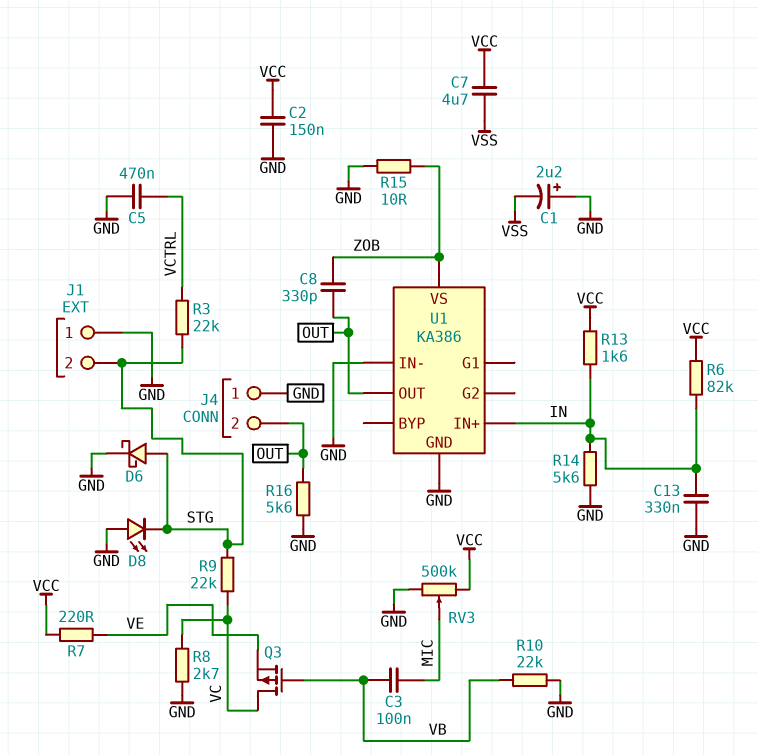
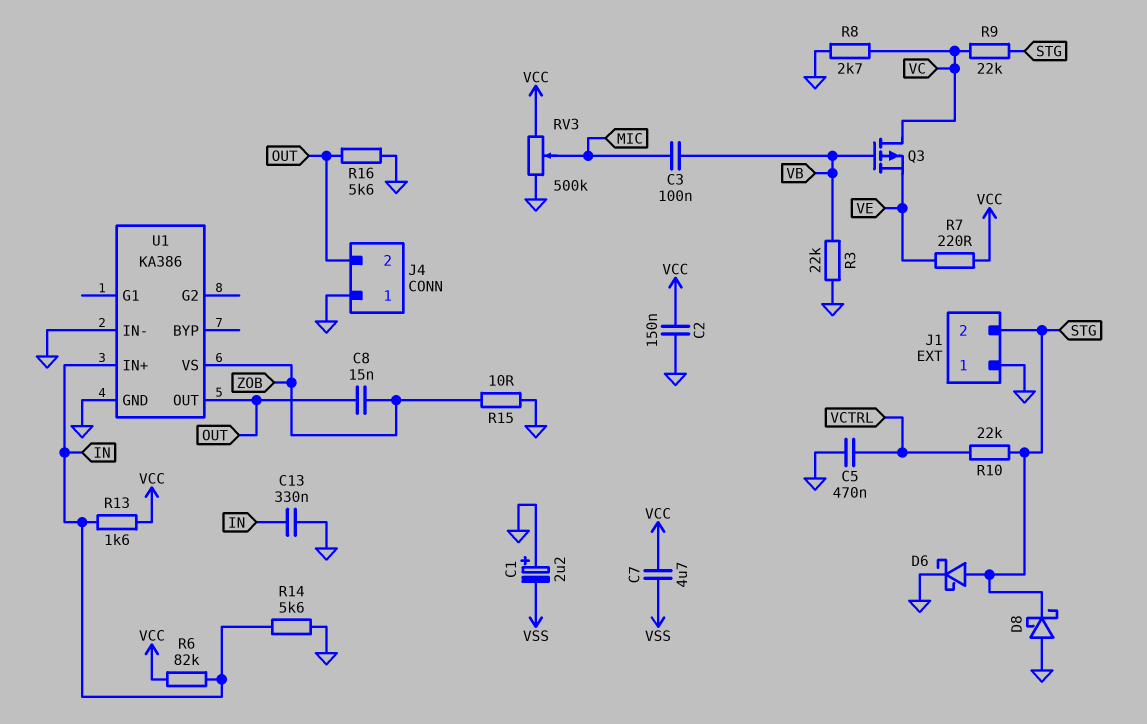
C8: 330pF (OUT, ZOB) -> 15nF (OUT, ZOB)
D8: LED (A GND, K STG) -> schottky (A GND, K STG)
R3: 22k (STG, VCTRL) -> 22k (GND, VB)
R10: 22k (GND, VB) -> 22k (STG, VCTRL)

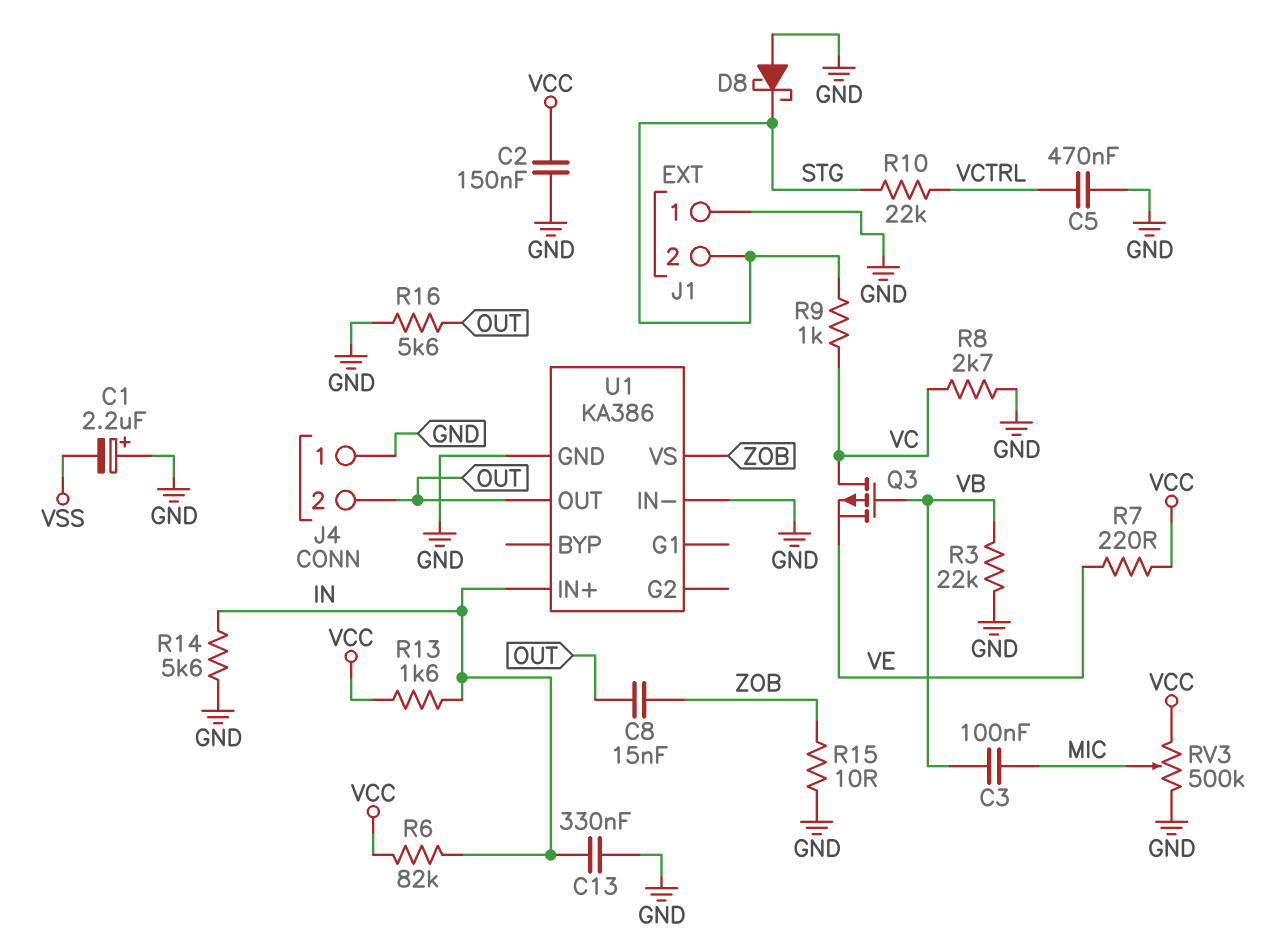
C7: 4.7uF (VCC, VSS) -> none
D6: schottky (A STG, K GND) -> none
R9: 22k (STG, VC) -> 1k (STG, VC)

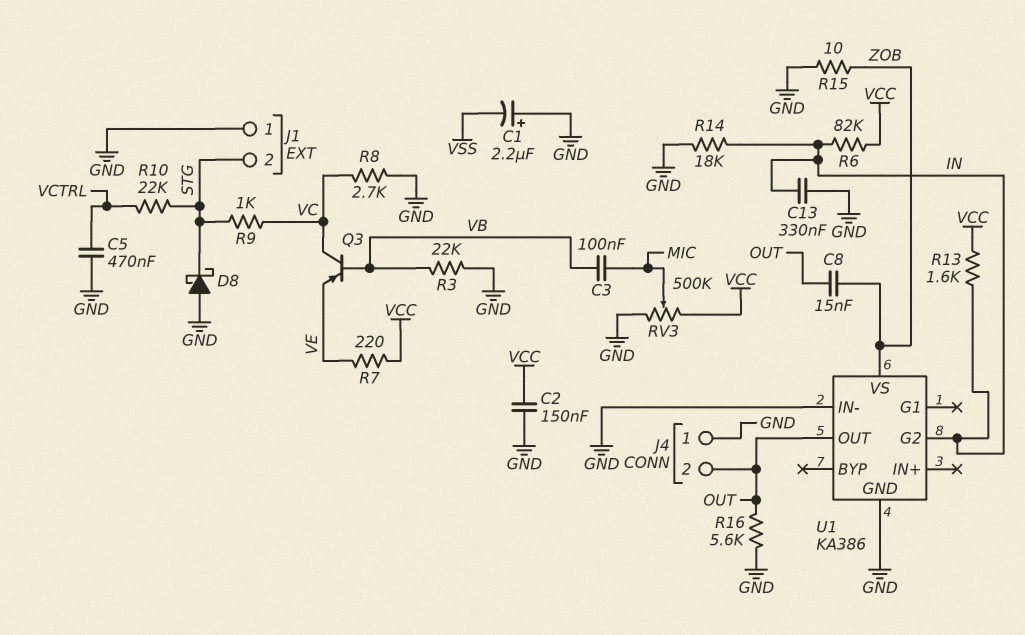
Q3: PMOS (G VB, D VC, S VE) -> PNP (B VB, C VC, E VE)
R14: 5.6k (GND, IN) -> 18k (GND, IN)
U1 pin G2: none -> IN
U1 pin IN+: IN -> none

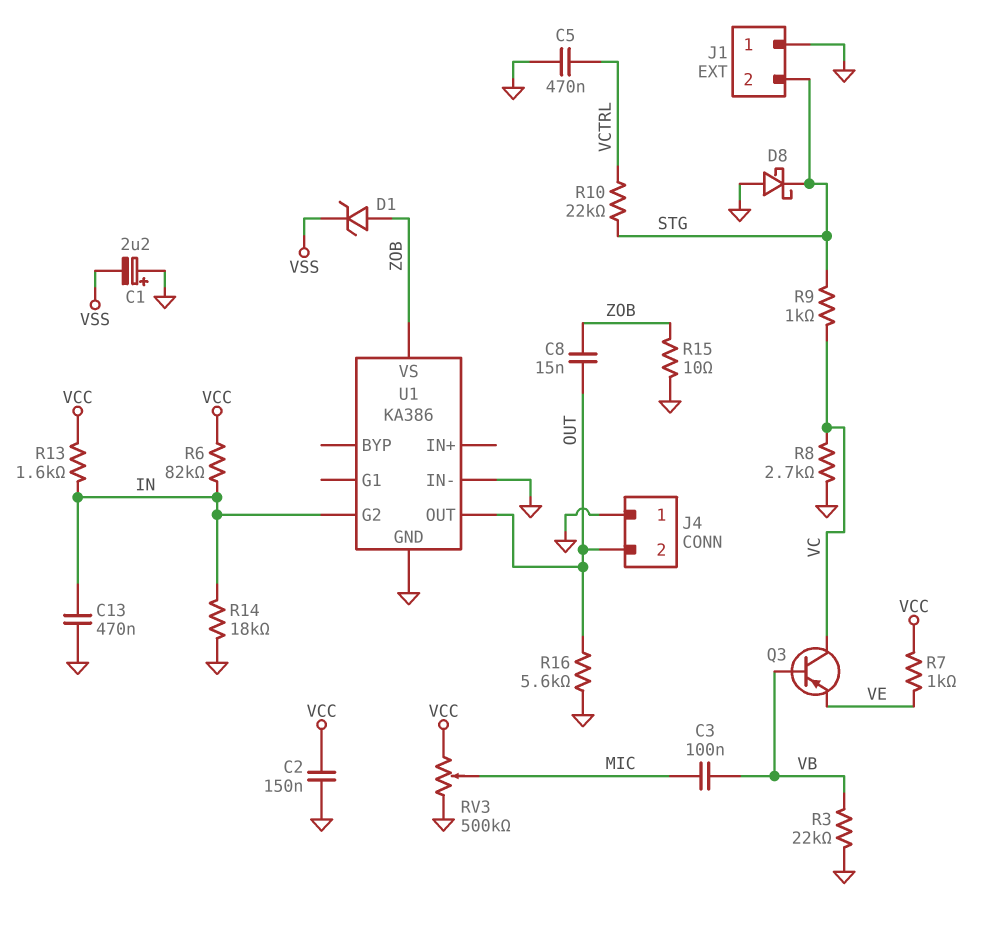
C13: 330nF (GND, IN) -> 470nF (GND, IN)
D1: none -> zener (A ZOB, K VSS)
R7: 220 (VCC, VE) -> 1k (VCC, VE)

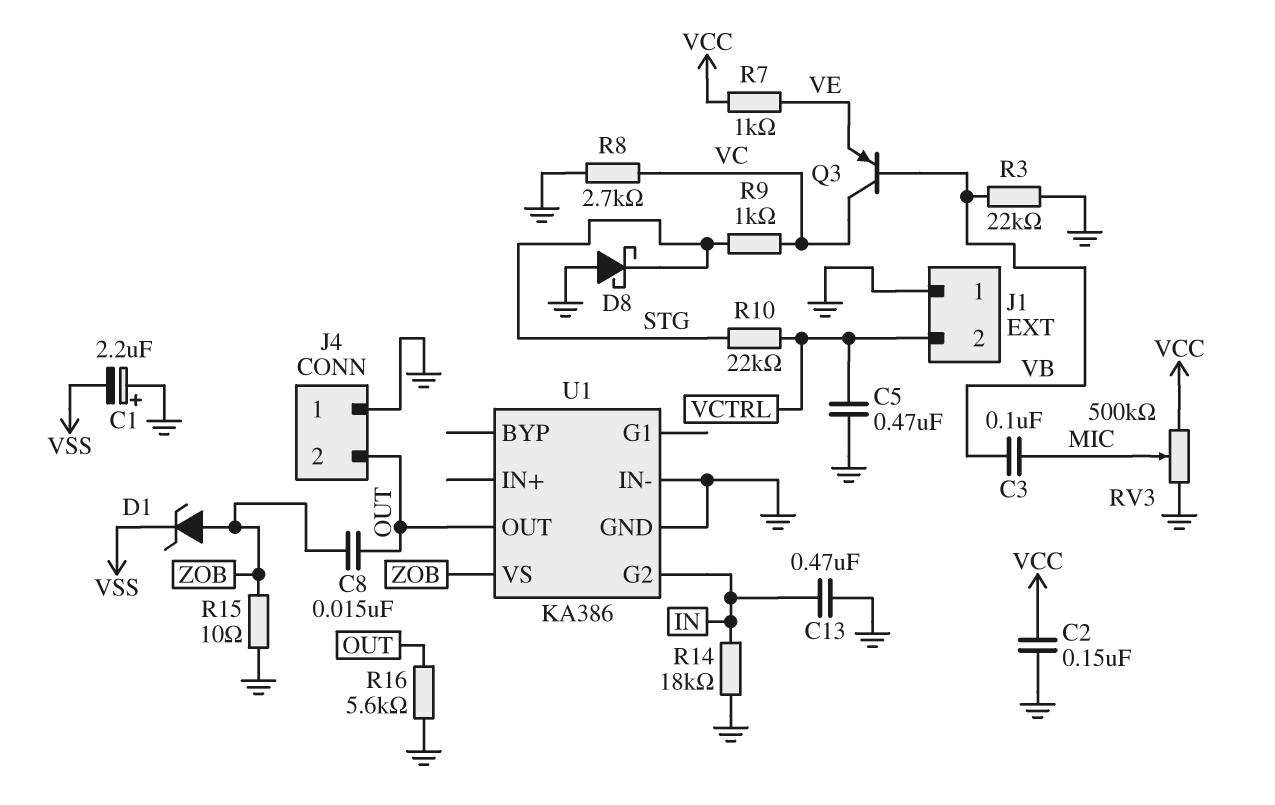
J1 pin 2: STG -> VCTRL
R6: 82k (IN, VCC) -> none
R13: 1.6k (IN, VCC) -> none

